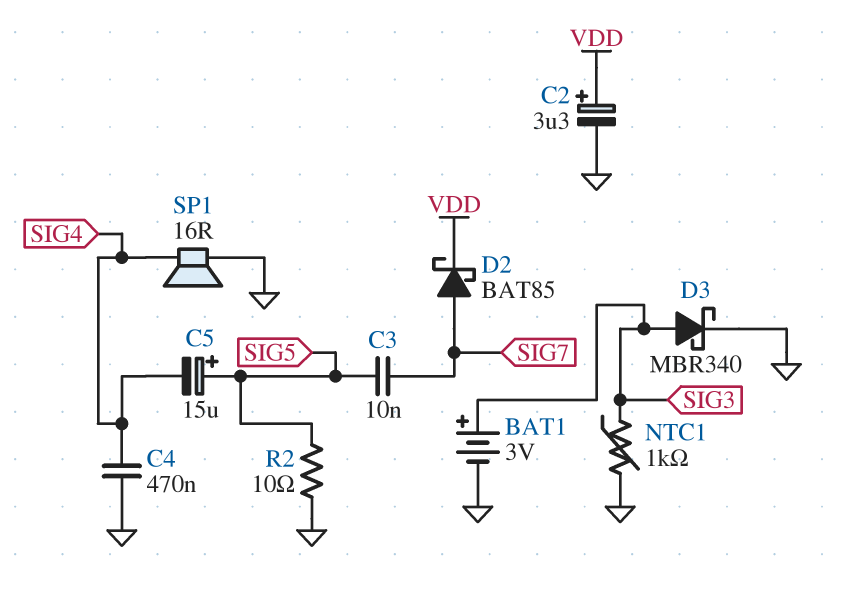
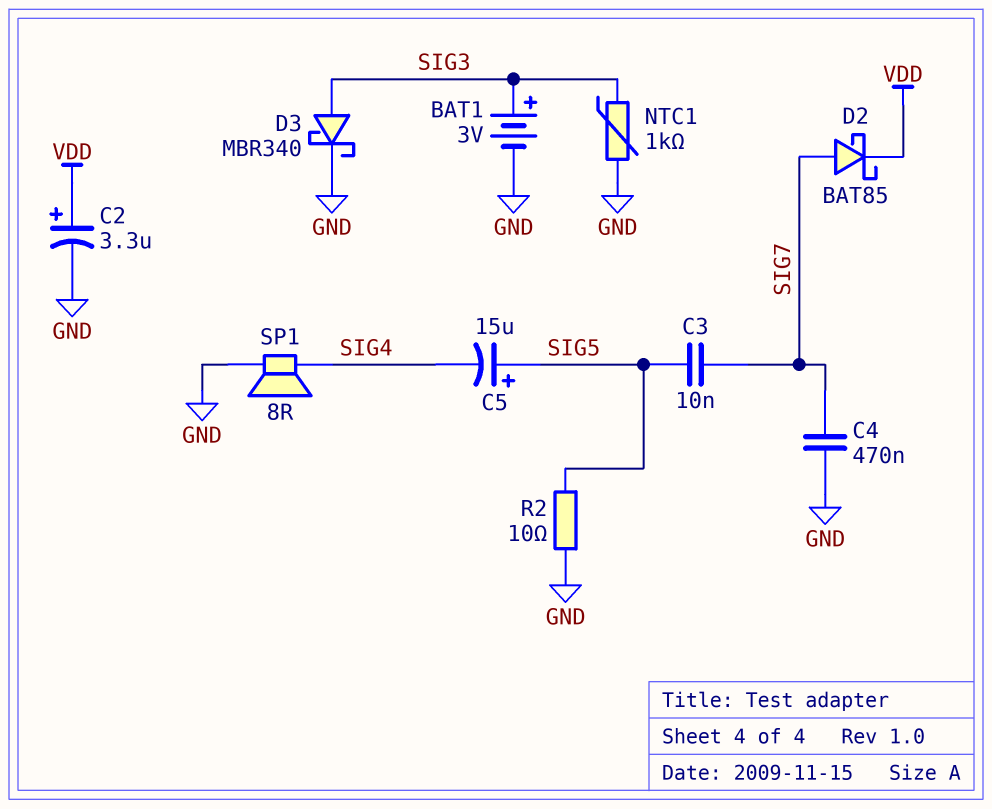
C4: 470nF (GND, SIG4) -> 470nF (GND, SIG7)
SP1: speaker 16R (GND, SIG4) -> speaker 8R (GND, SIG4)

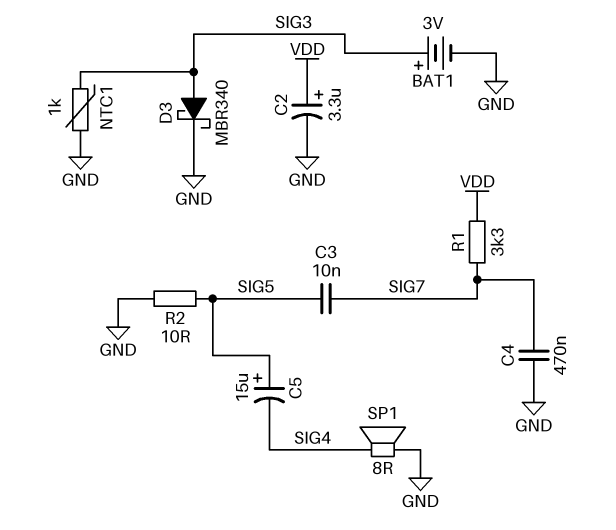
D2: schottky BAT85 (A SIG7, K VDD) -> none
R1: none -> 3.3k (SIG7, VDD)

